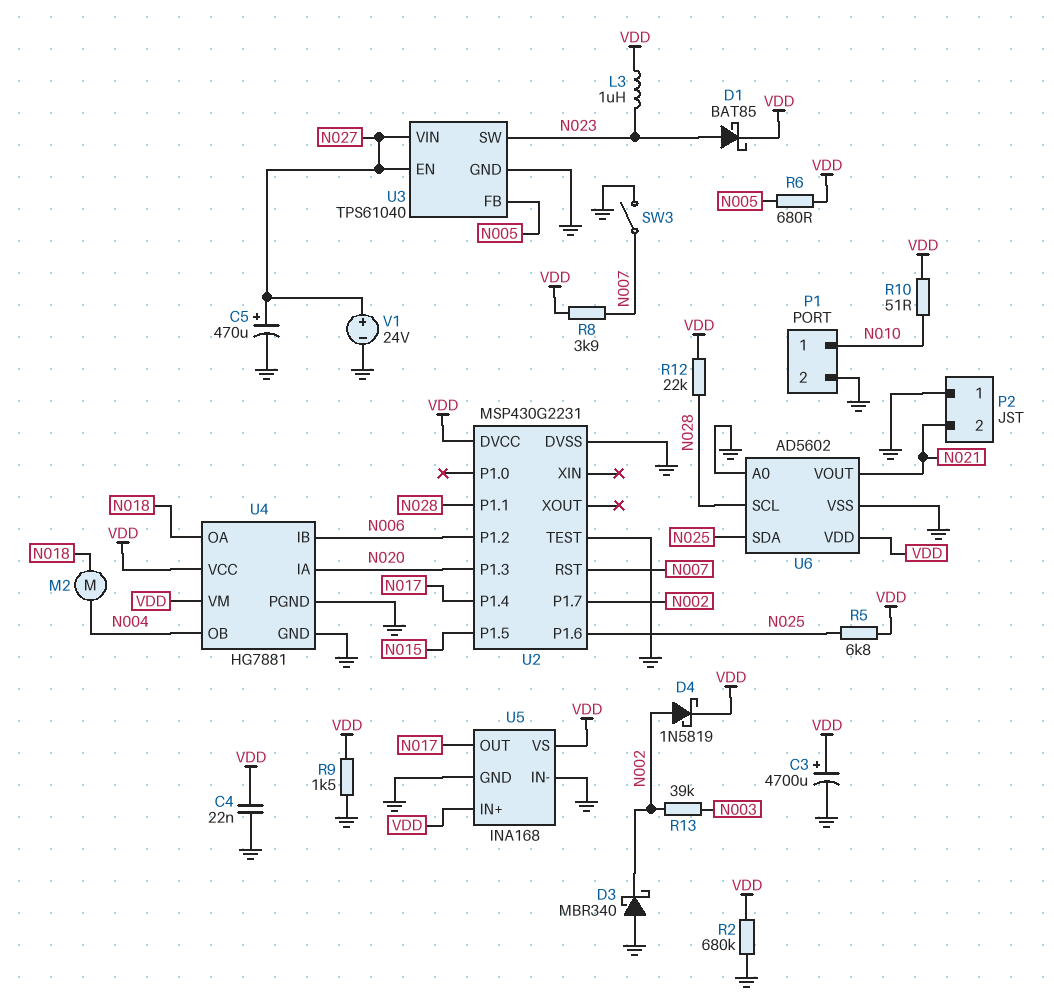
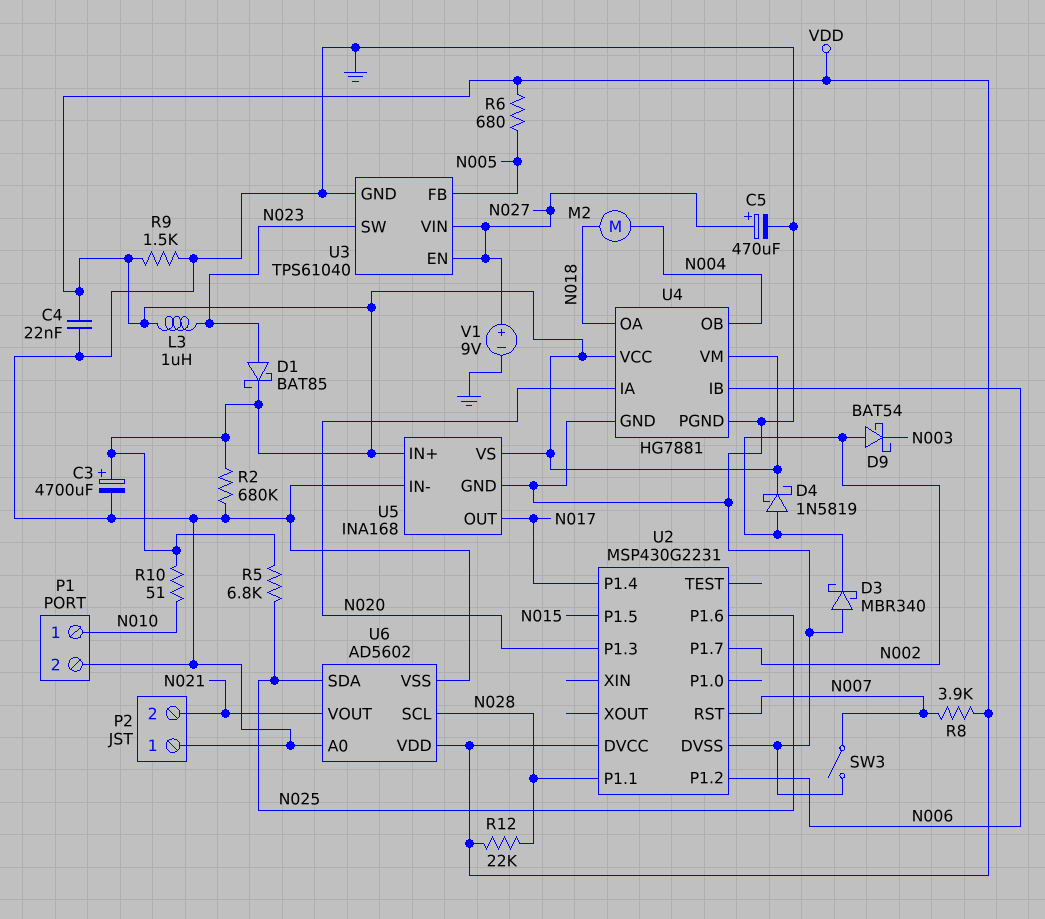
D9: none -> schottky BAT54 (A N002, K N003)
R13: 39k (N002, N003) -> none
U2 pin TEST: GND -> none
V1: 24V (plus N027, minus GND) -> 9V (plus N027, minus GND)

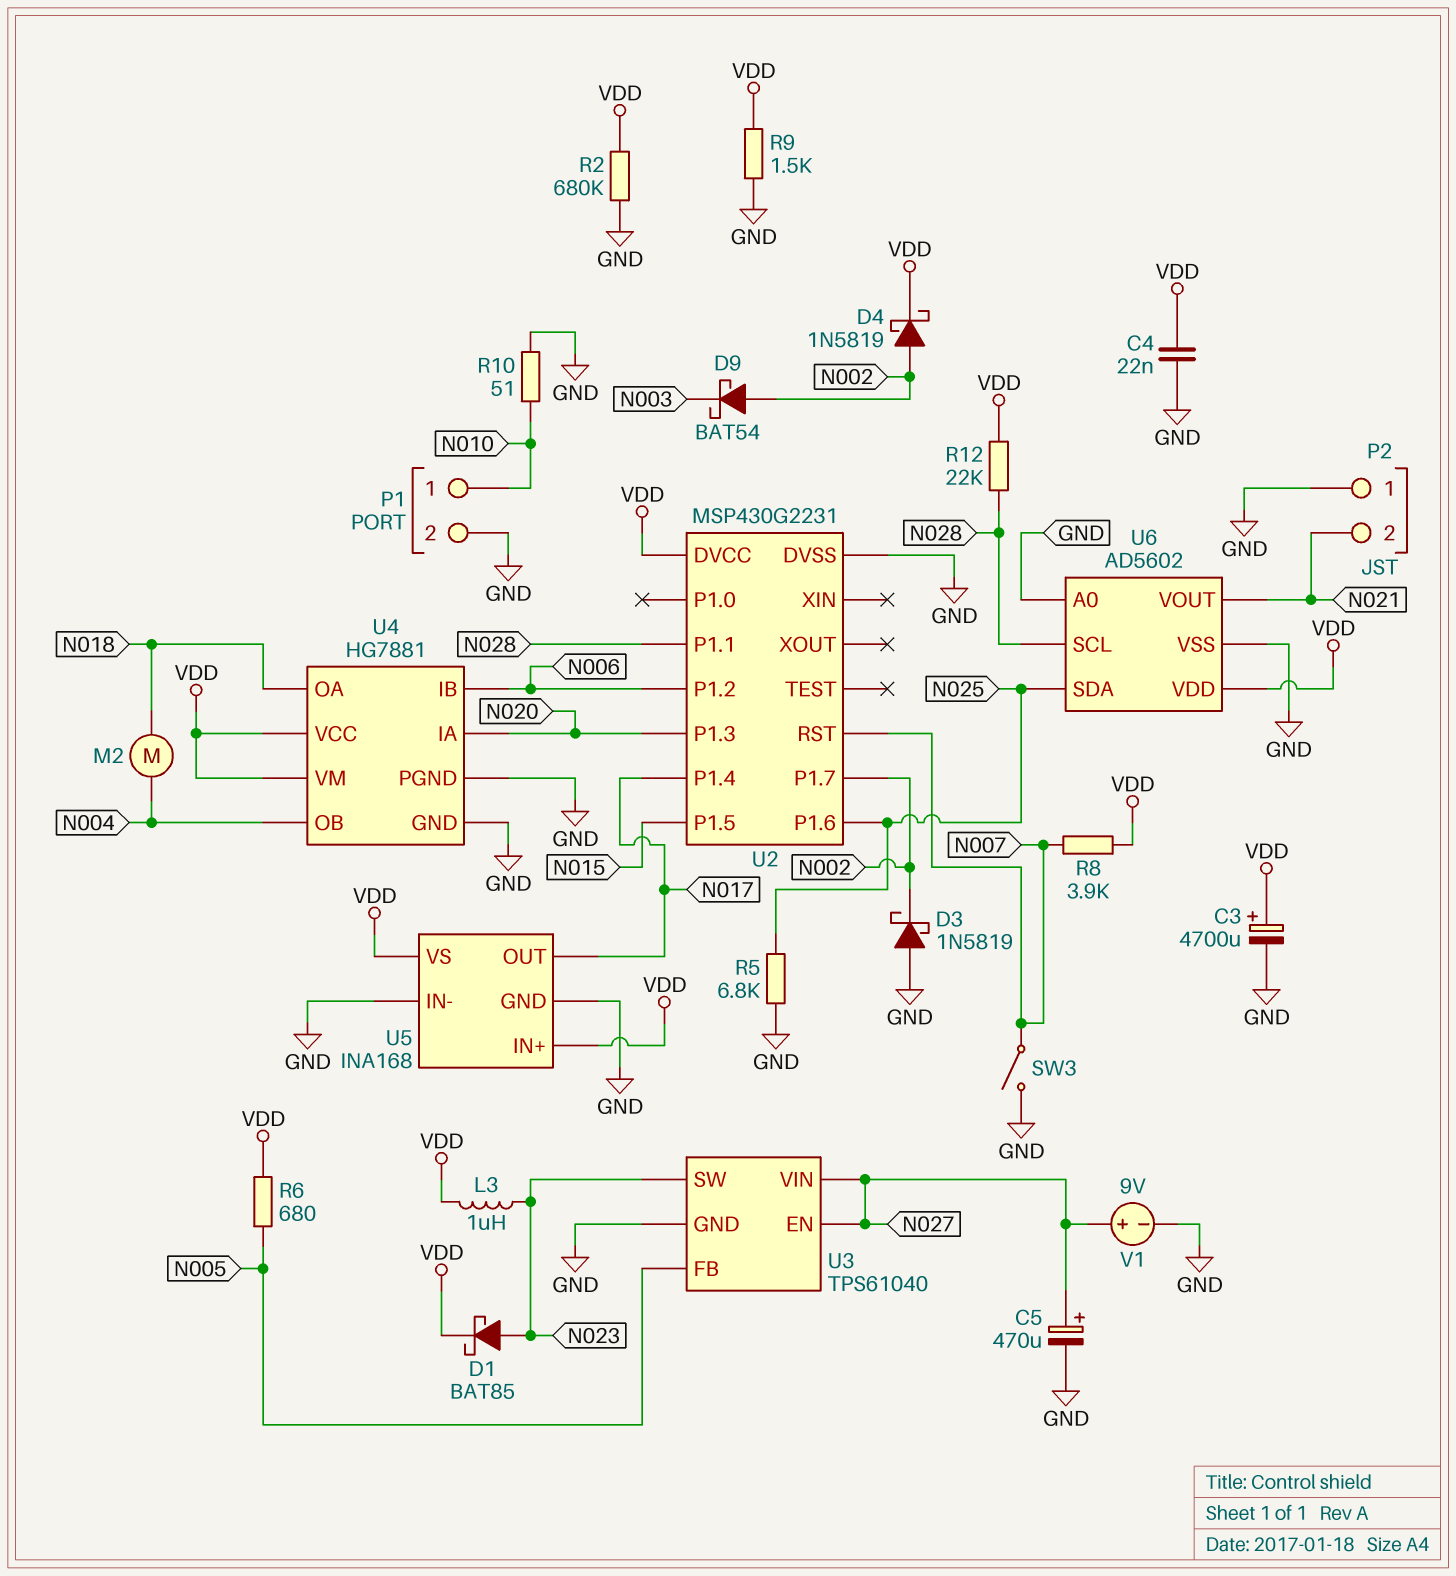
D3: schottky MBR340 (A GND, K N002) -> schottky 1N5819 (A GND, K N002)
R5: 6.8k (N025, VDD) -> 6.8k (GND, N025)
R10: 51 (N010, VDD) -> 51 (GND, N010)

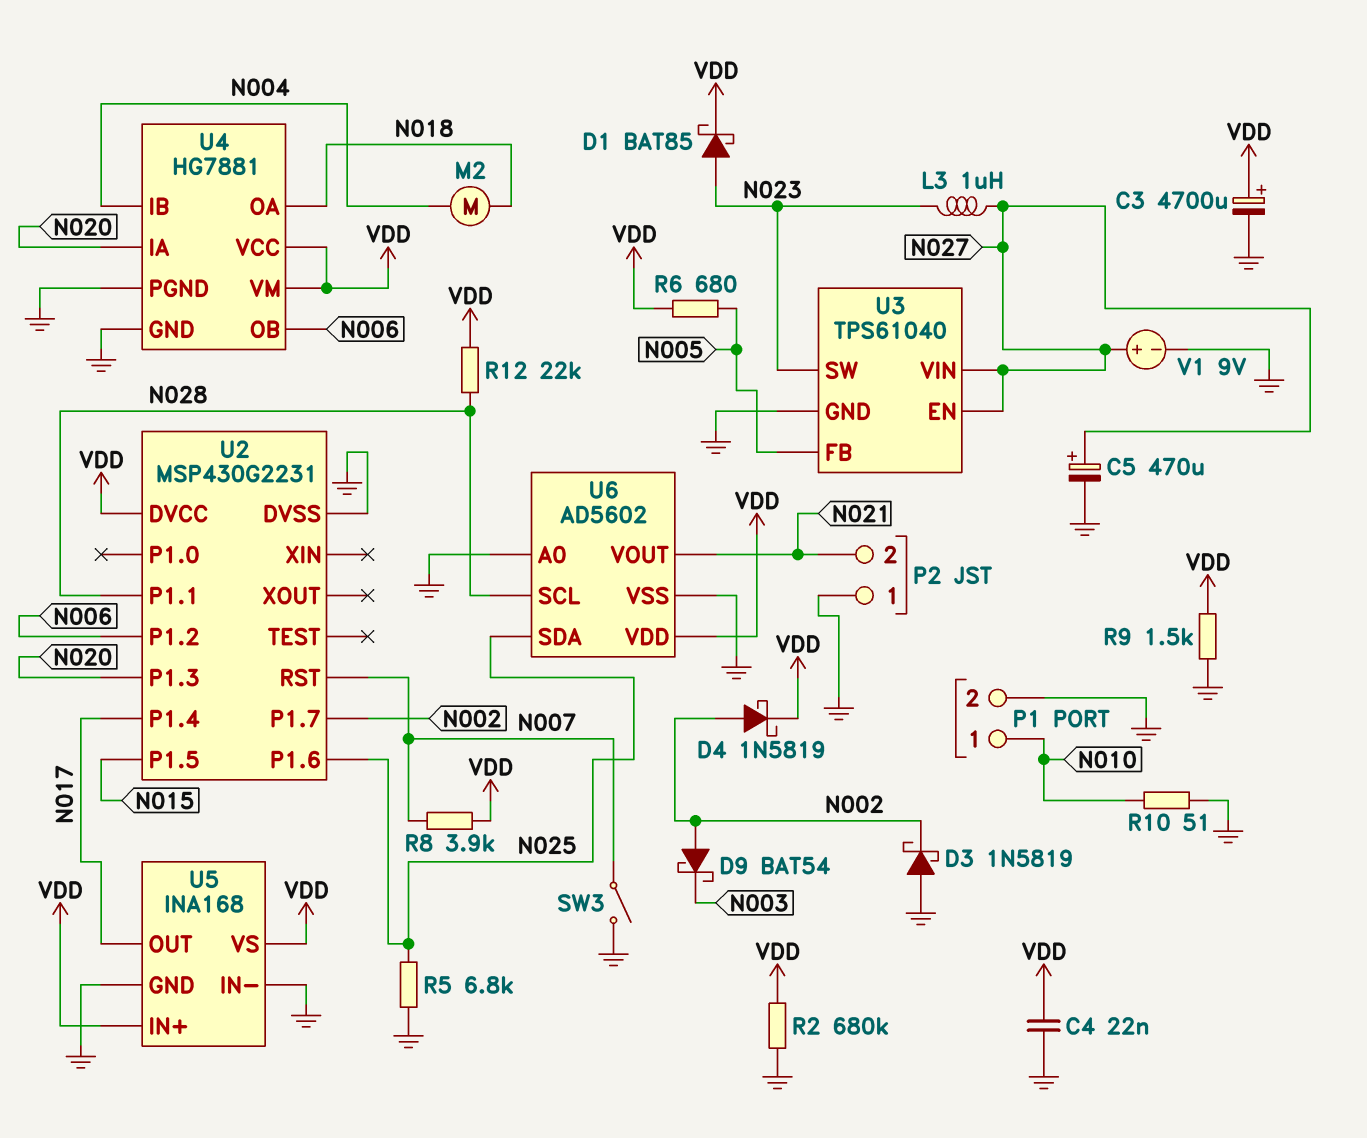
L3: 1uH (N023, VDD) -> 1uH (N023, N027)
U4 pin IB: N006 -> N004
U4 pin OB: N004 -> N006

